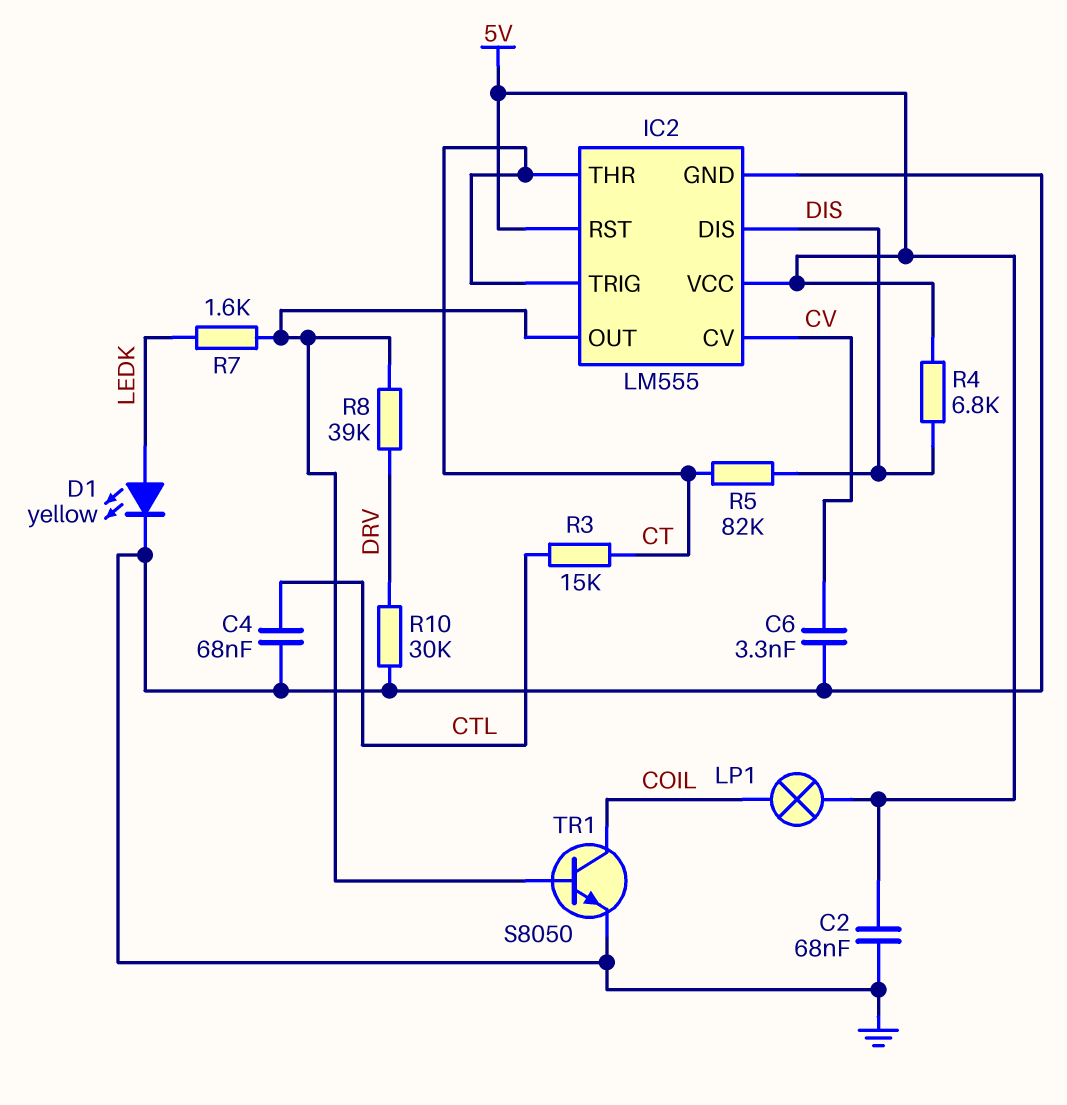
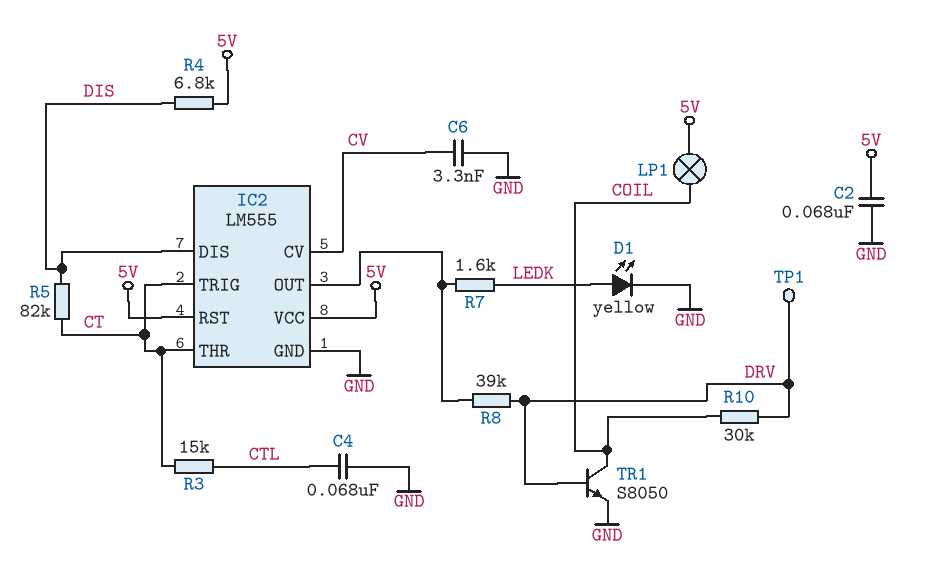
R10: 30k (DRV, GND) -> 30k (COIL, DRV)
TP1: none -> test point (DRV)
TR1: NPN S8050 (B IC2/OUT, C COIL, E GND) -> NPN S8050 (B DRV, C COIL, E GND)

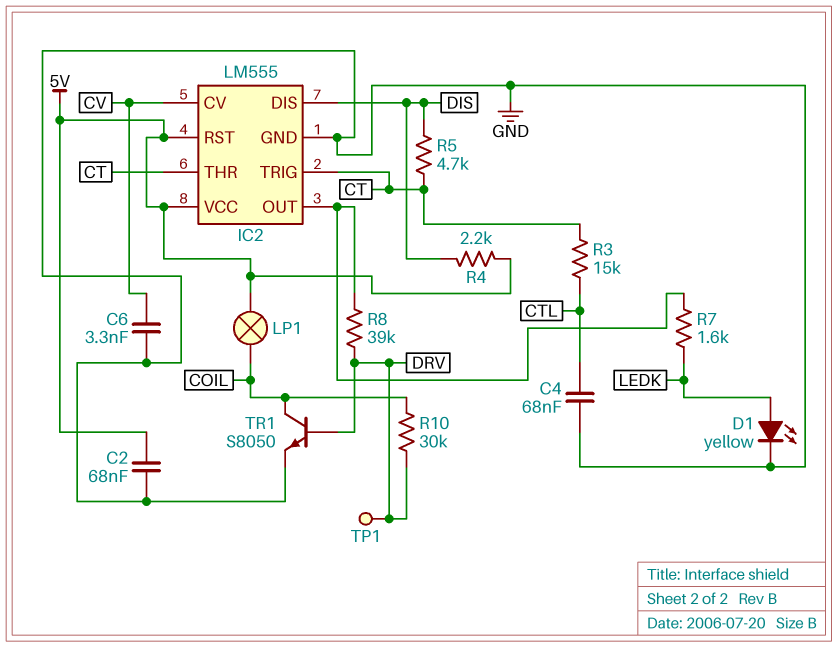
R4: 6.8k (5V, DIS) -> 2.2k (5V, DIS)
R5: 82k (CT, DIS) -> 4.7k (CT, DIS)

